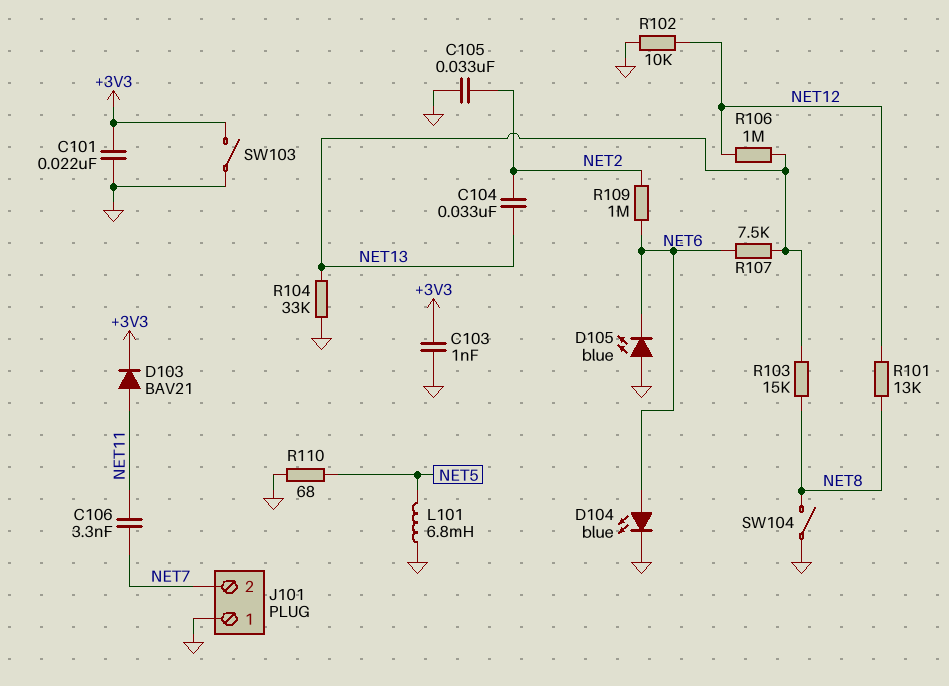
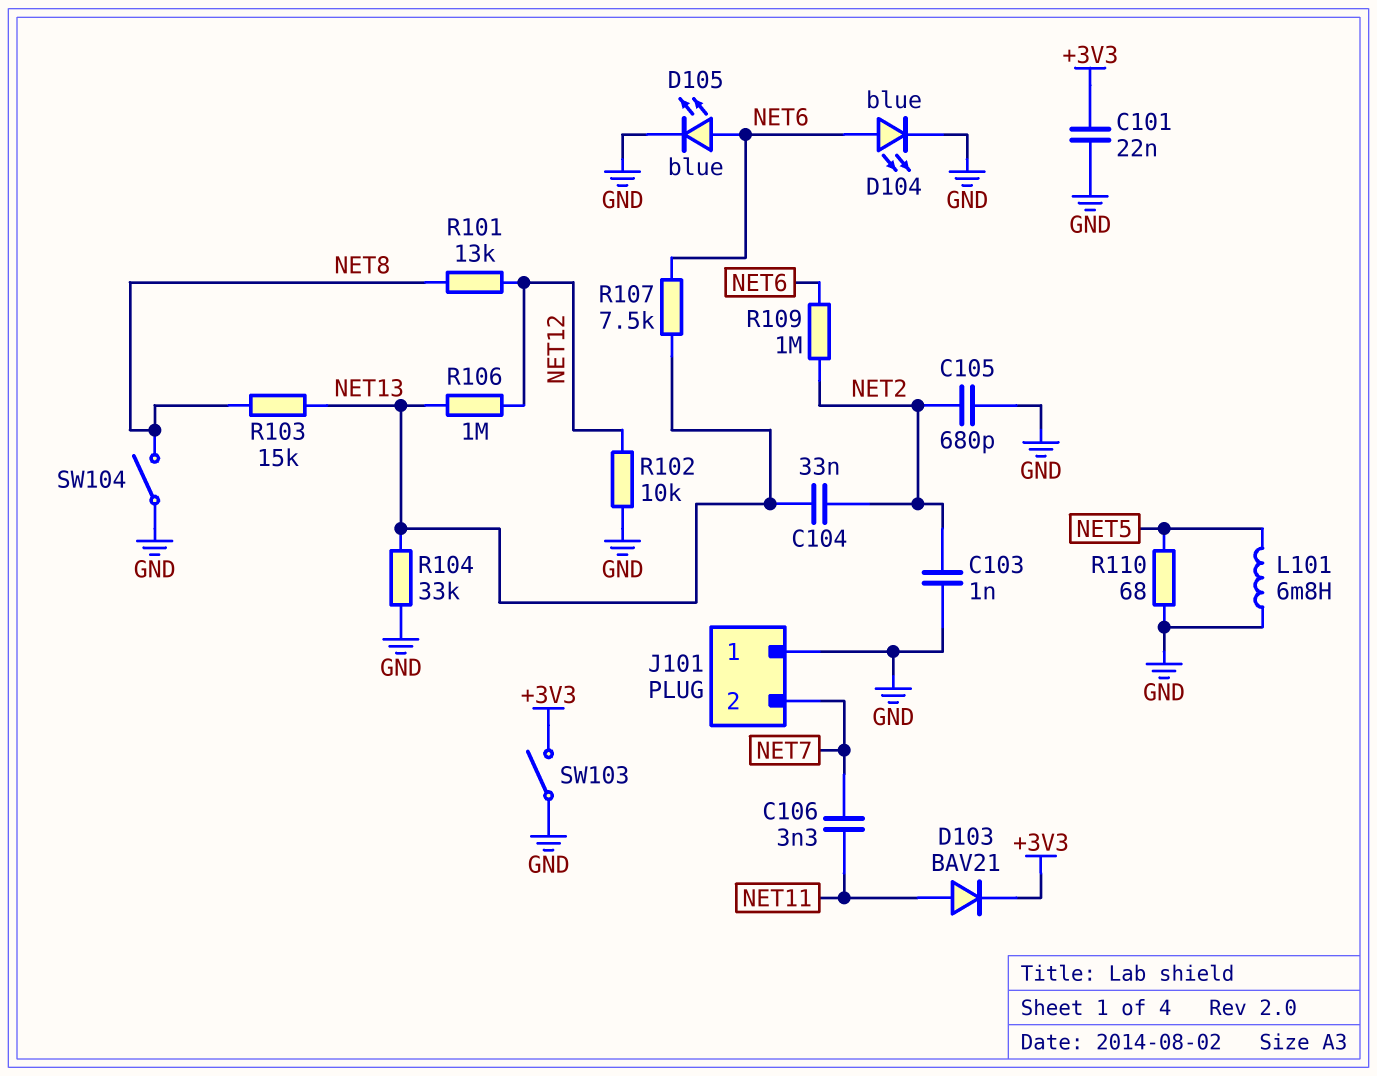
C103: 1nF (+3V3, GND) -> 1nF (GND, NET2)
C105: 33nF (GND, NET2) -> 680pF (GND, NET2)
D105: LED blue (A GND, K NET6) -> LED blue (A NET6, K GND)

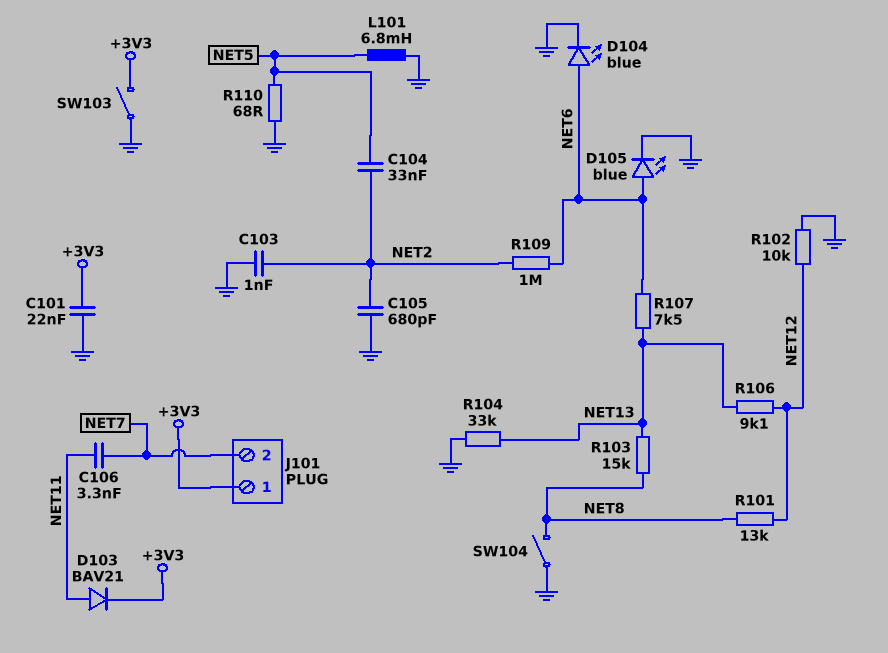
C104: 33nF (NET2, NET13) -> 33nF (NET2, NET5)
J101 pin 1: GND -> +3V3
R106: 1M (NET12, NET13) -> 9.1k (NET12, NET13)

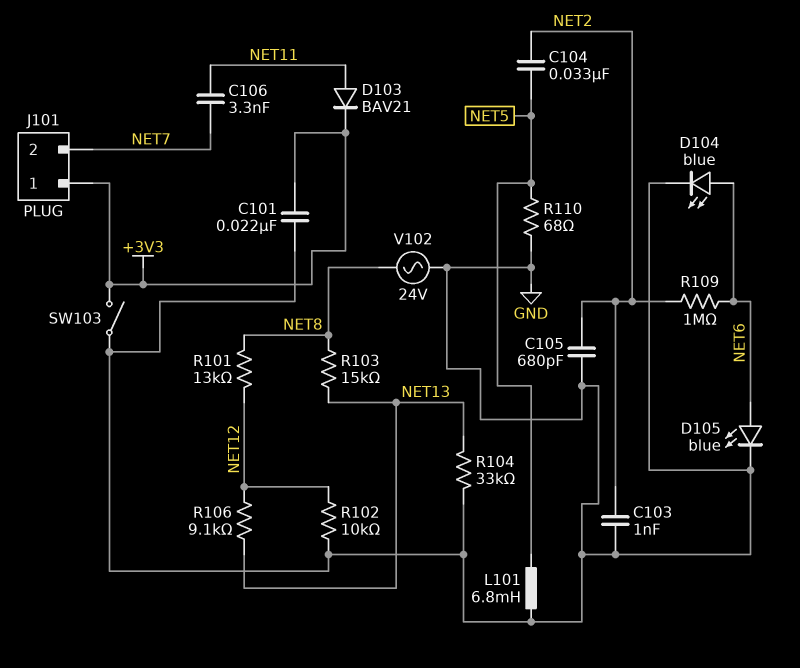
R107: 7.5k (NET6, NET13) -> none
SW104: switch (GND, NET8) -> none
V102: none -> AC 24V (GND, NET8)

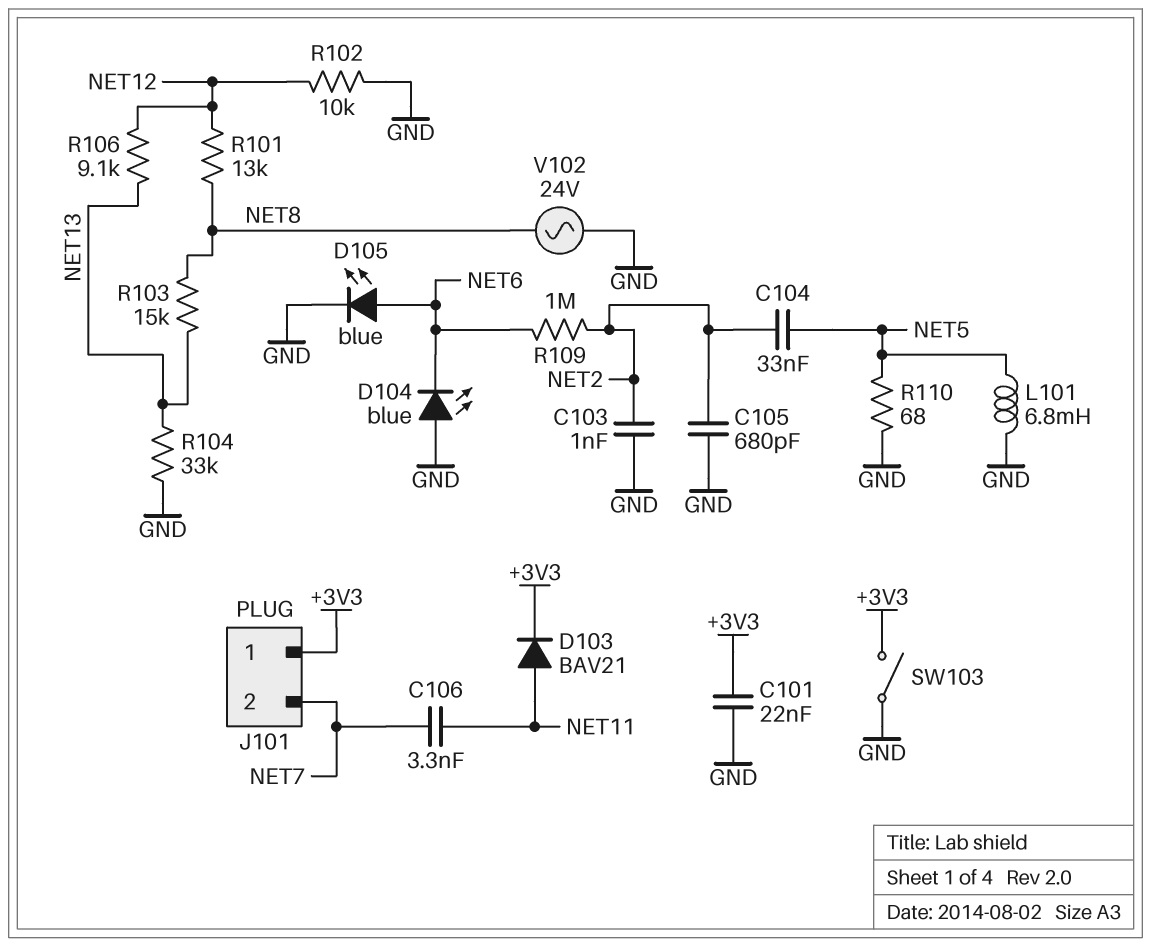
D104: LED blue (A NET6, K GND) -> LED blue (A GND, K NET6)

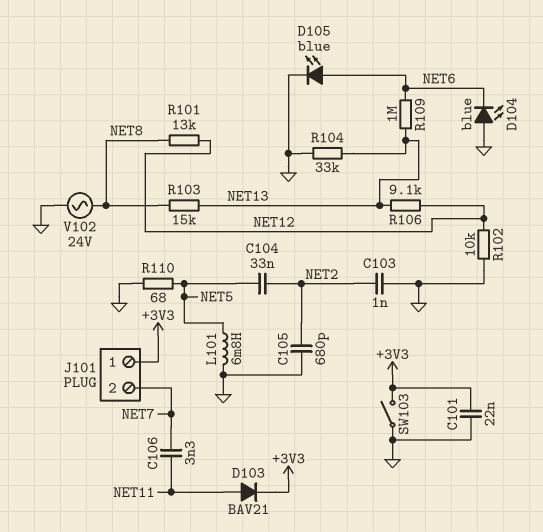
R109: 1M (NET2, NET6) -> 1M (NET6, NET13)

